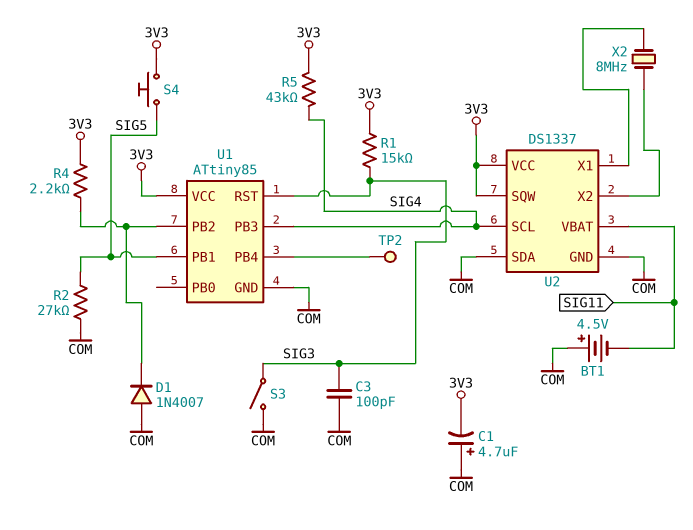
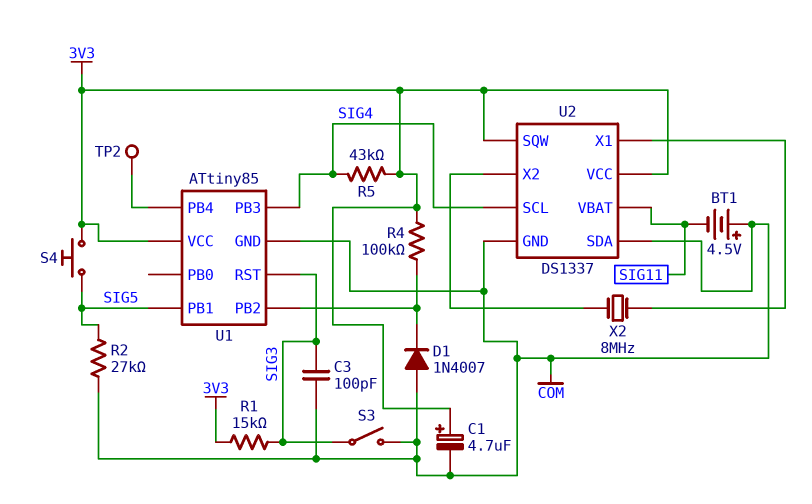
C1: 4.7uF (plus COM, minus 3V3) -> 4.7uF (plus 3V3, minus COM)
R4: 2.2k (3V3, U1/PB2) -> 100k (3V3, U1/PB2)

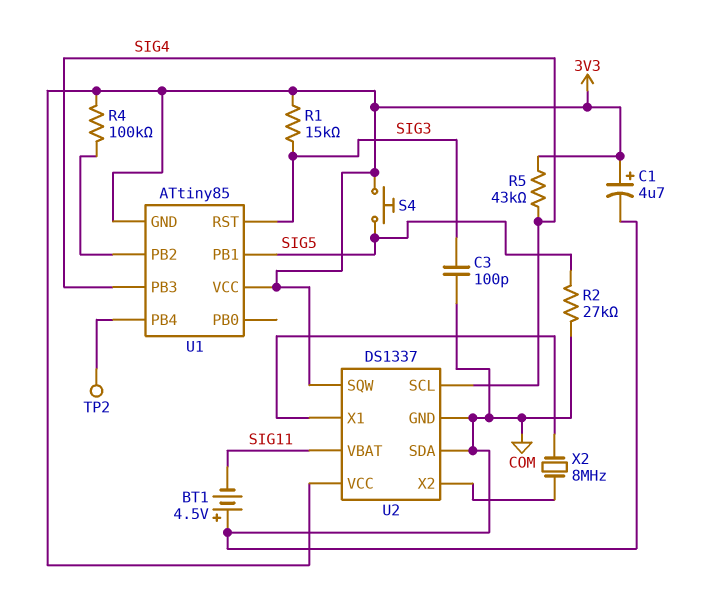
D1: diode 1N4007 (A COM, K U1/PB2) -> none
S3: switch (COM, SIG3) -> none
U1 pin GND: COM -> 3V3

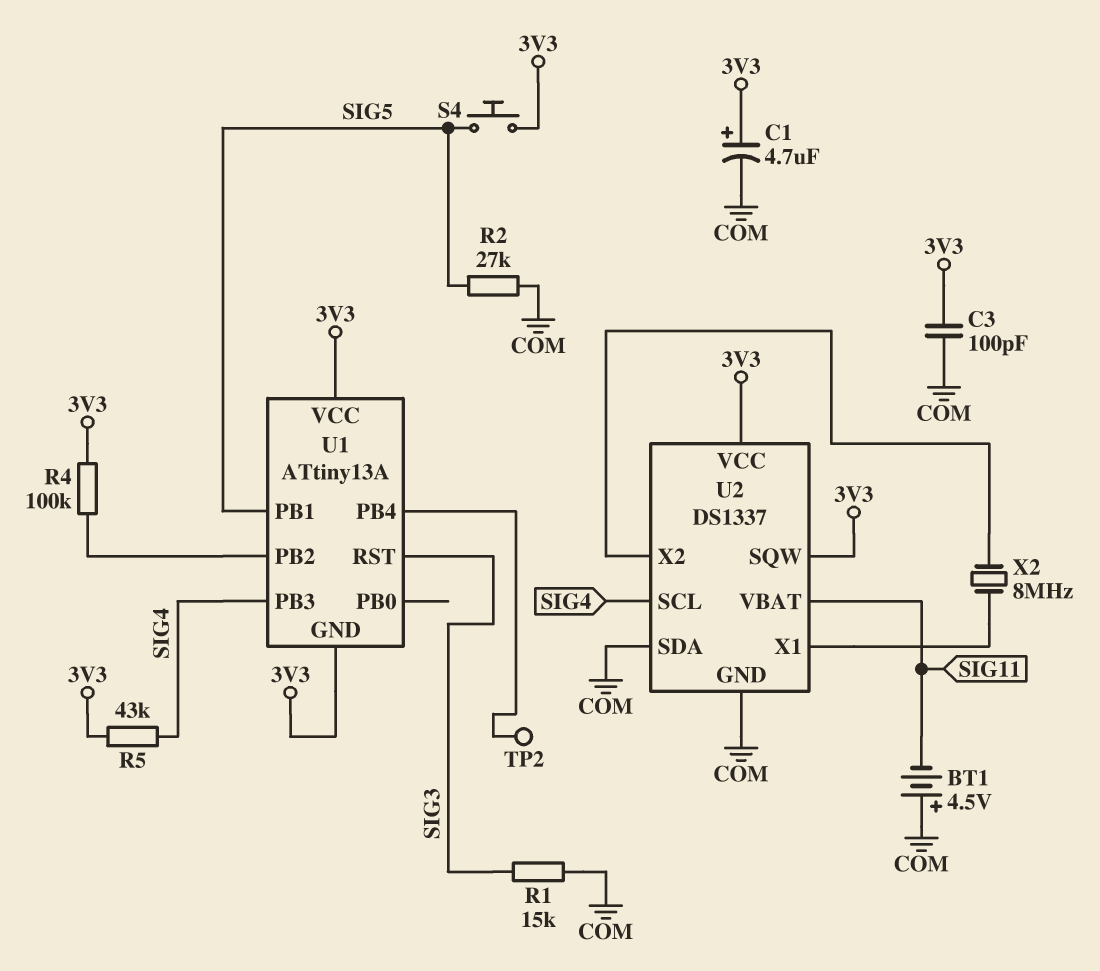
C3: 100pF (COM, SIG3) -> 100pF (3V3, COM)
R1: 15k (3V3, SIG3) -> 15k (COM, SIG3)
U1: ATtiny85 -> ATtiny13A

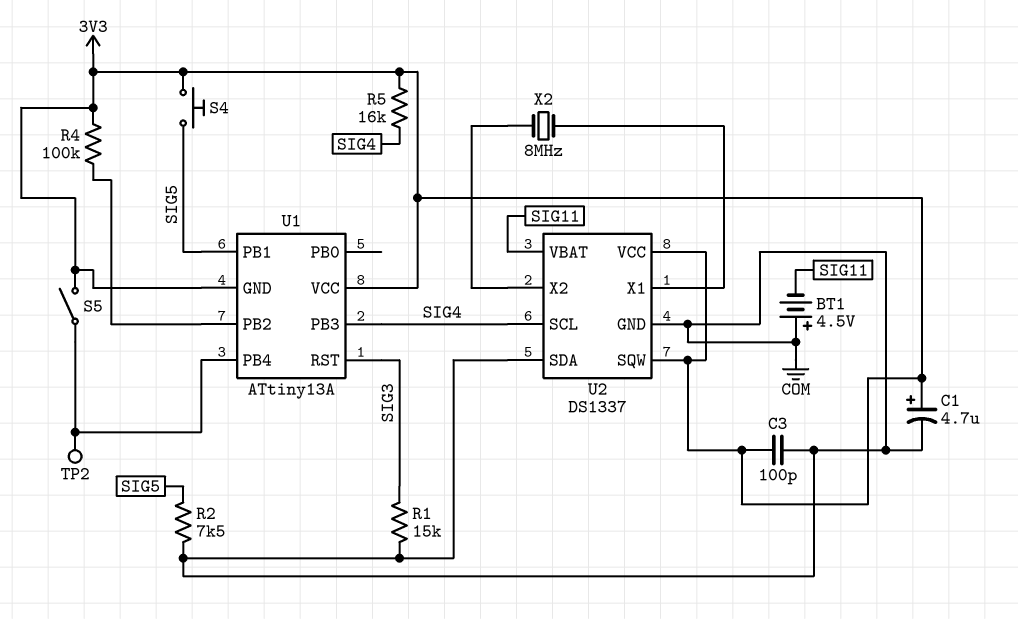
R2: 27k (COM, SIG5) -> 7.5k (COM, SIG5)
R5: 43k (3V3, SIG4) -> 16k (3V3, SIG4)
S5: none -> switch (3V3, U1/PB4)

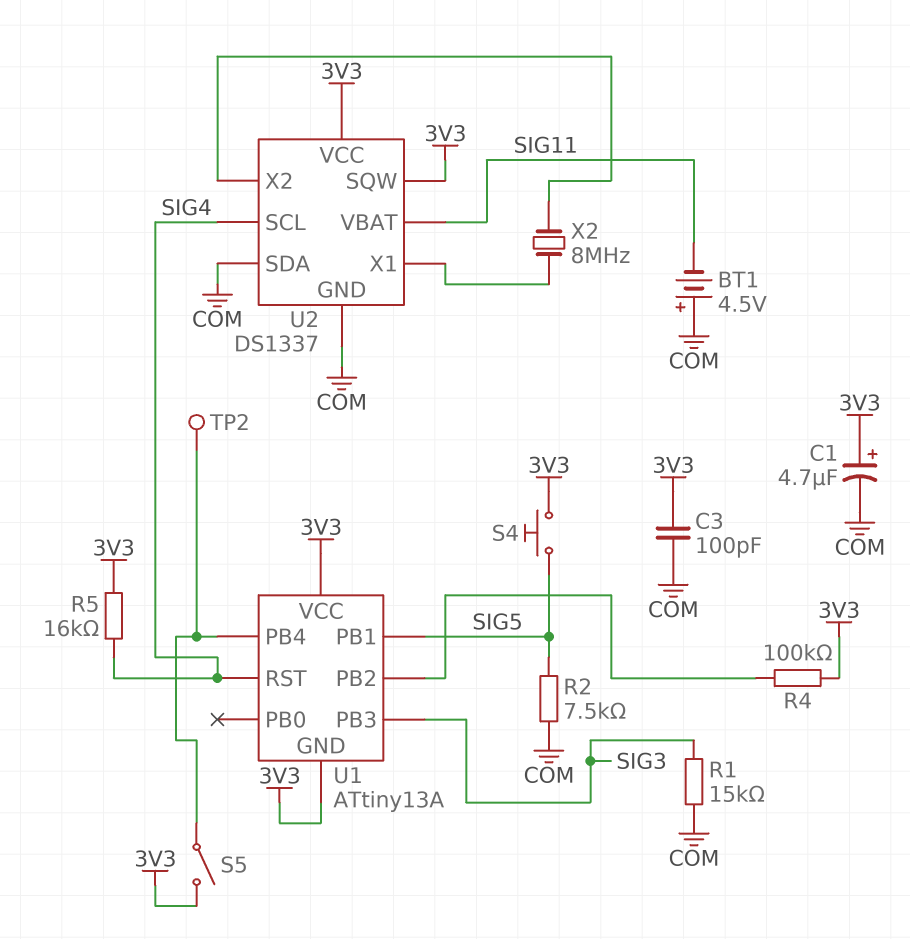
U1 pin PB3: SIG4 -> SIG3
U1 pin RST: SIG3 -> SIG4

